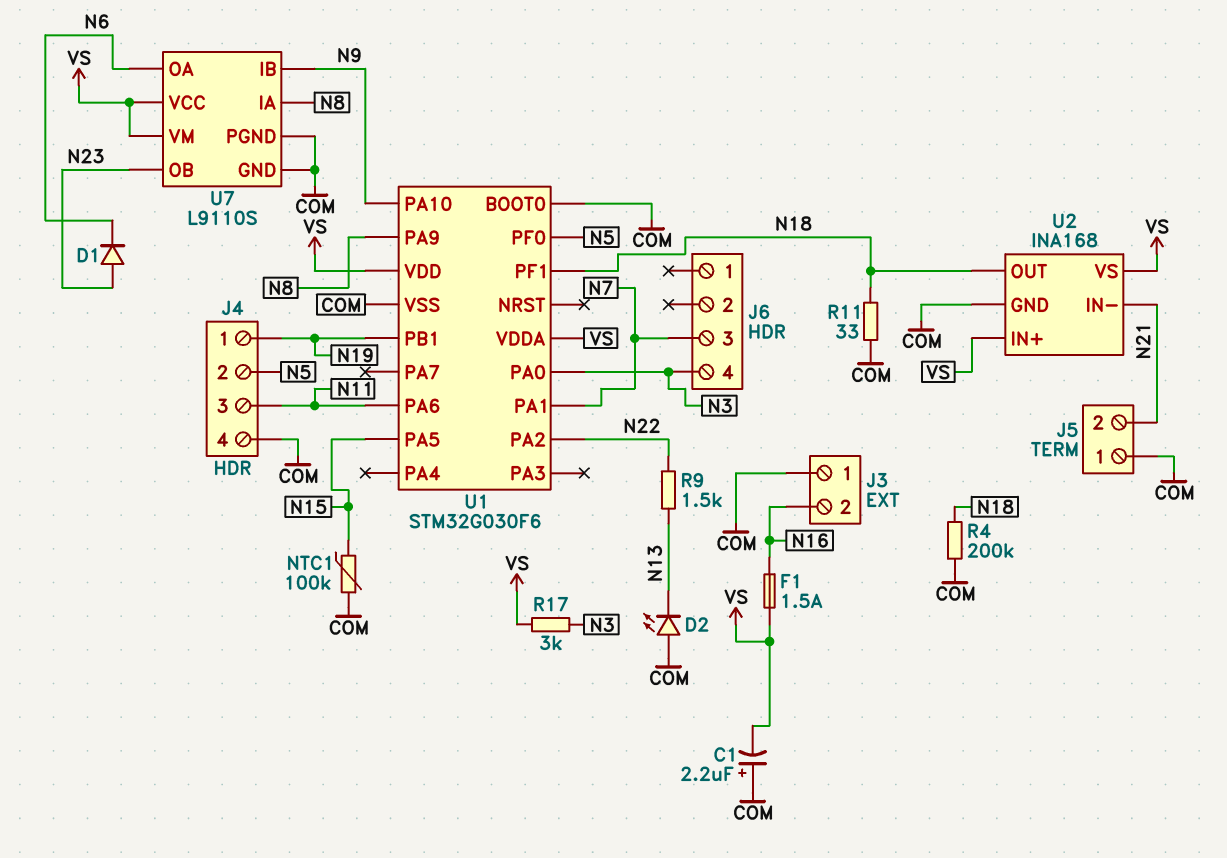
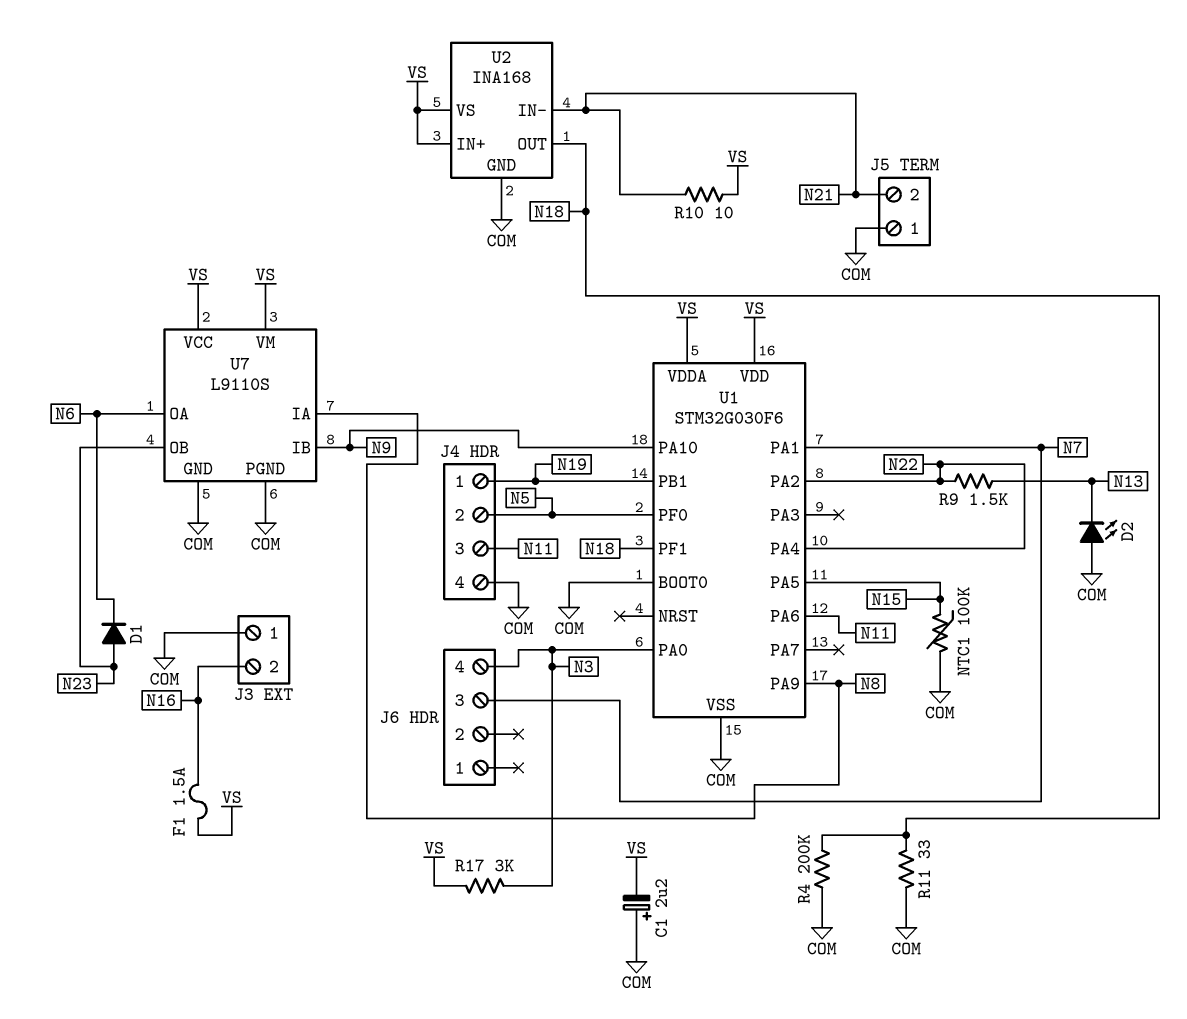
R10: none -> 10 (N21, VS)
U1 pin PA4: none -> N22

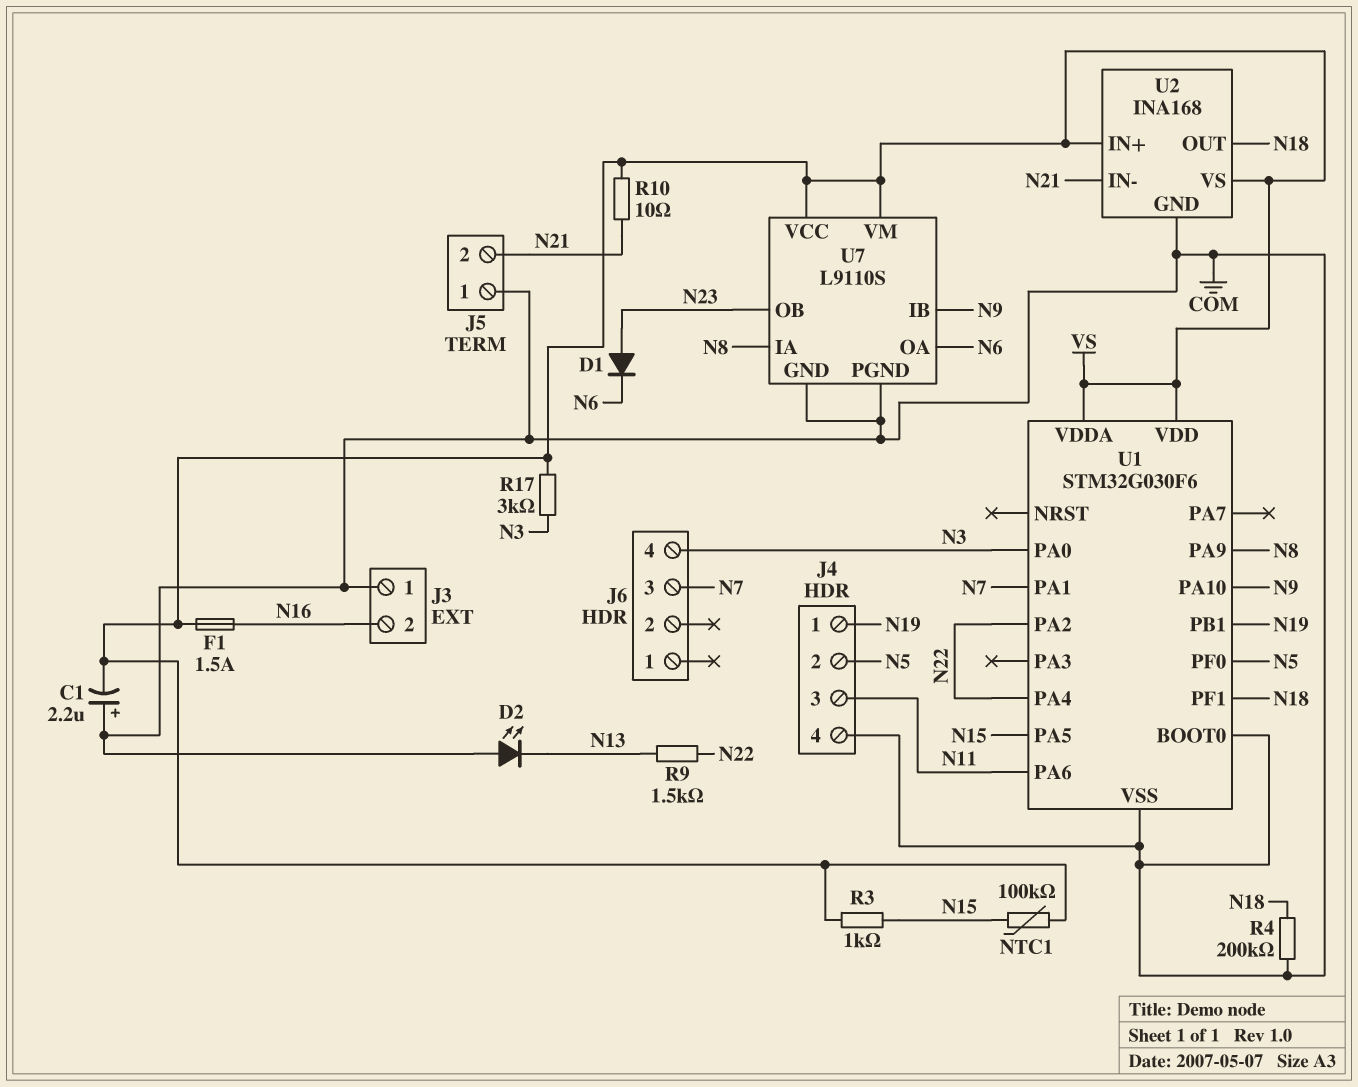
NTC1: 100k (COM, N15) -> 100k (N15, VS)
R3: none -> 1k (N15, VS)
R11: 33 (COM, N18) -> none

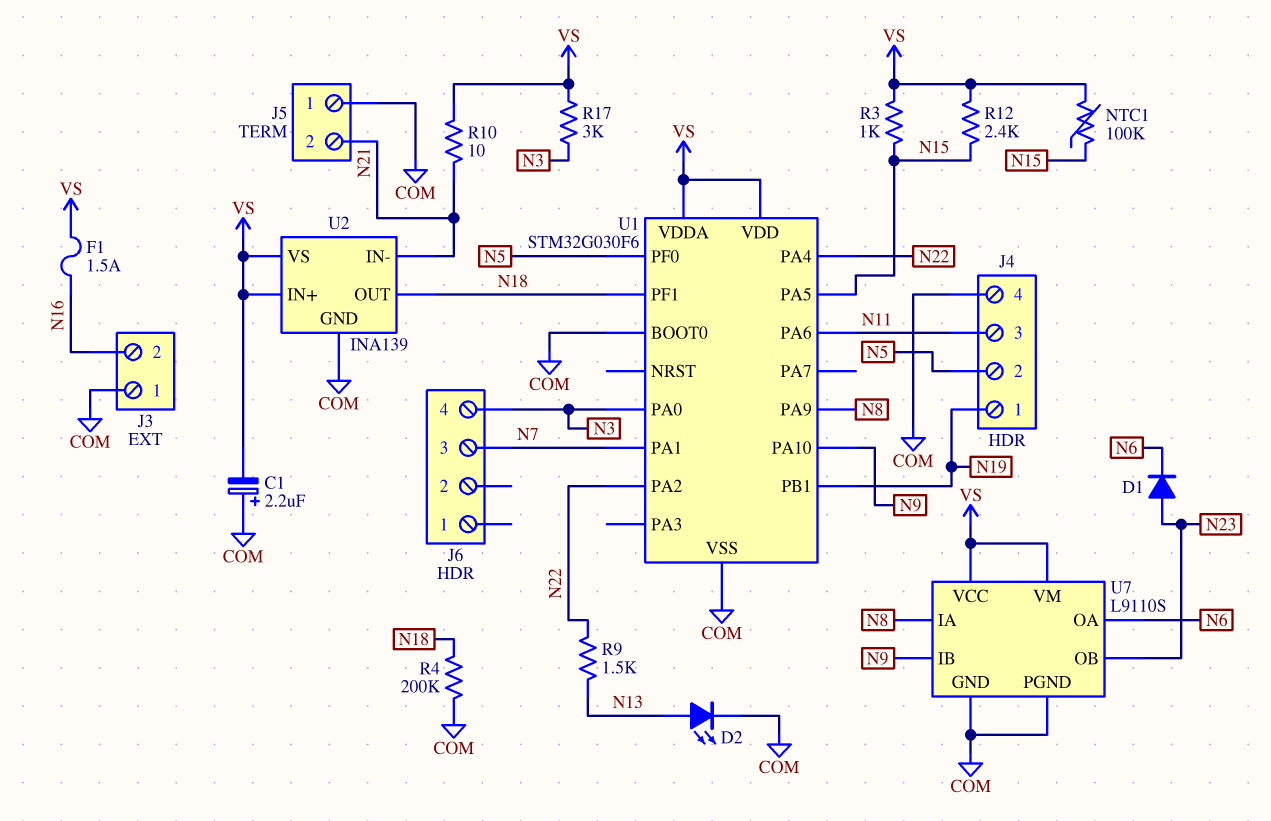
D2: LED (A COM, K N13) -> LED (A N13, K COM)
R12: none -> 2.4k (N15, VS)
U2: INA168 -> INA139

